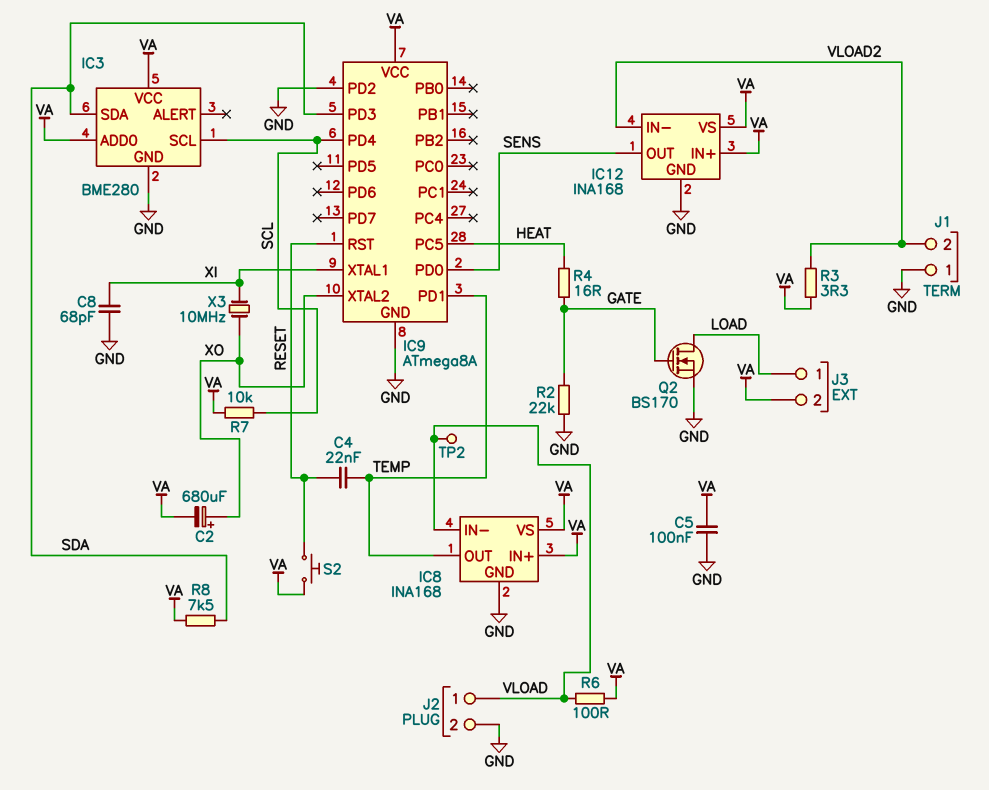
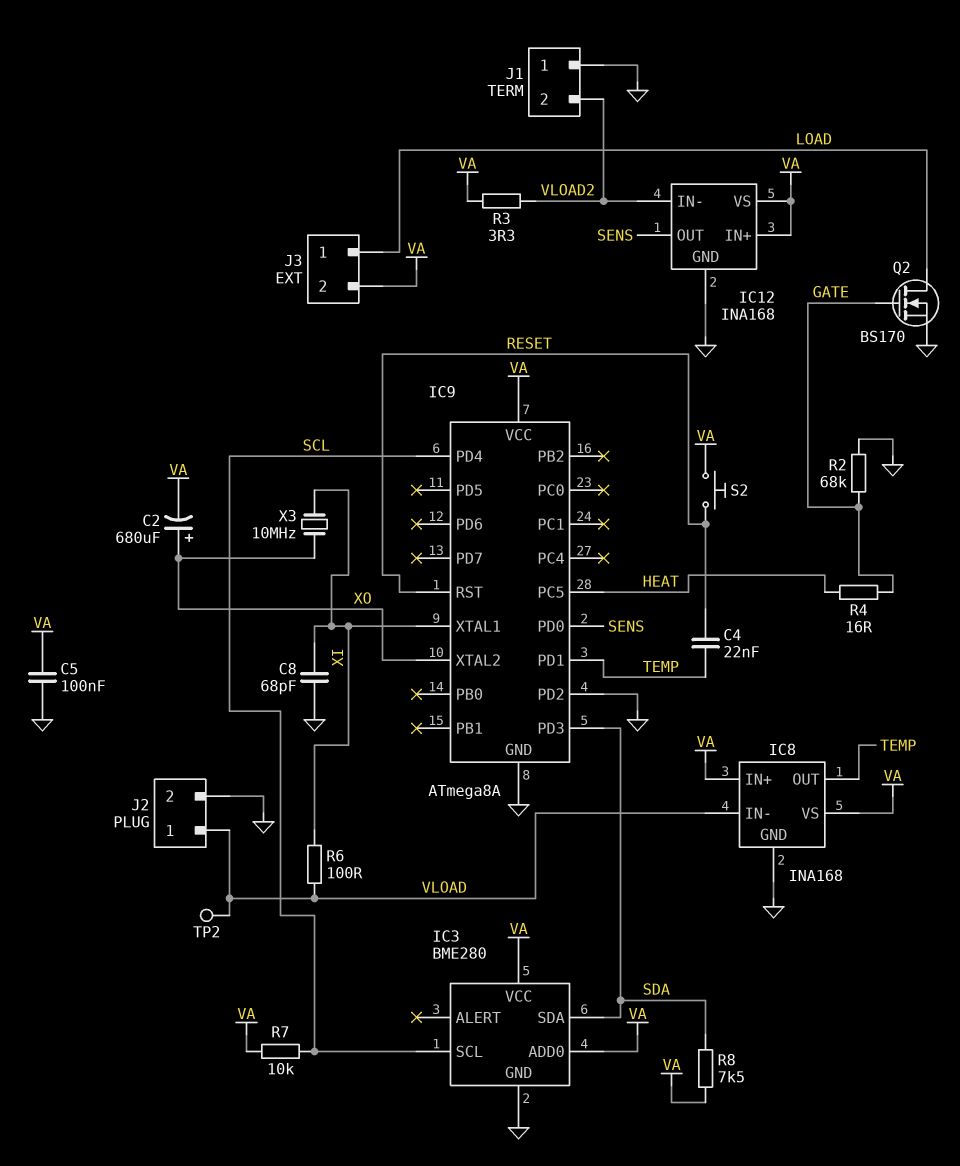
R2: 22k (GATE, GND) -> 68k (GATE, GND)
R6: 100 (VA, VLOAD) -> 100 (VLOAD, XI)

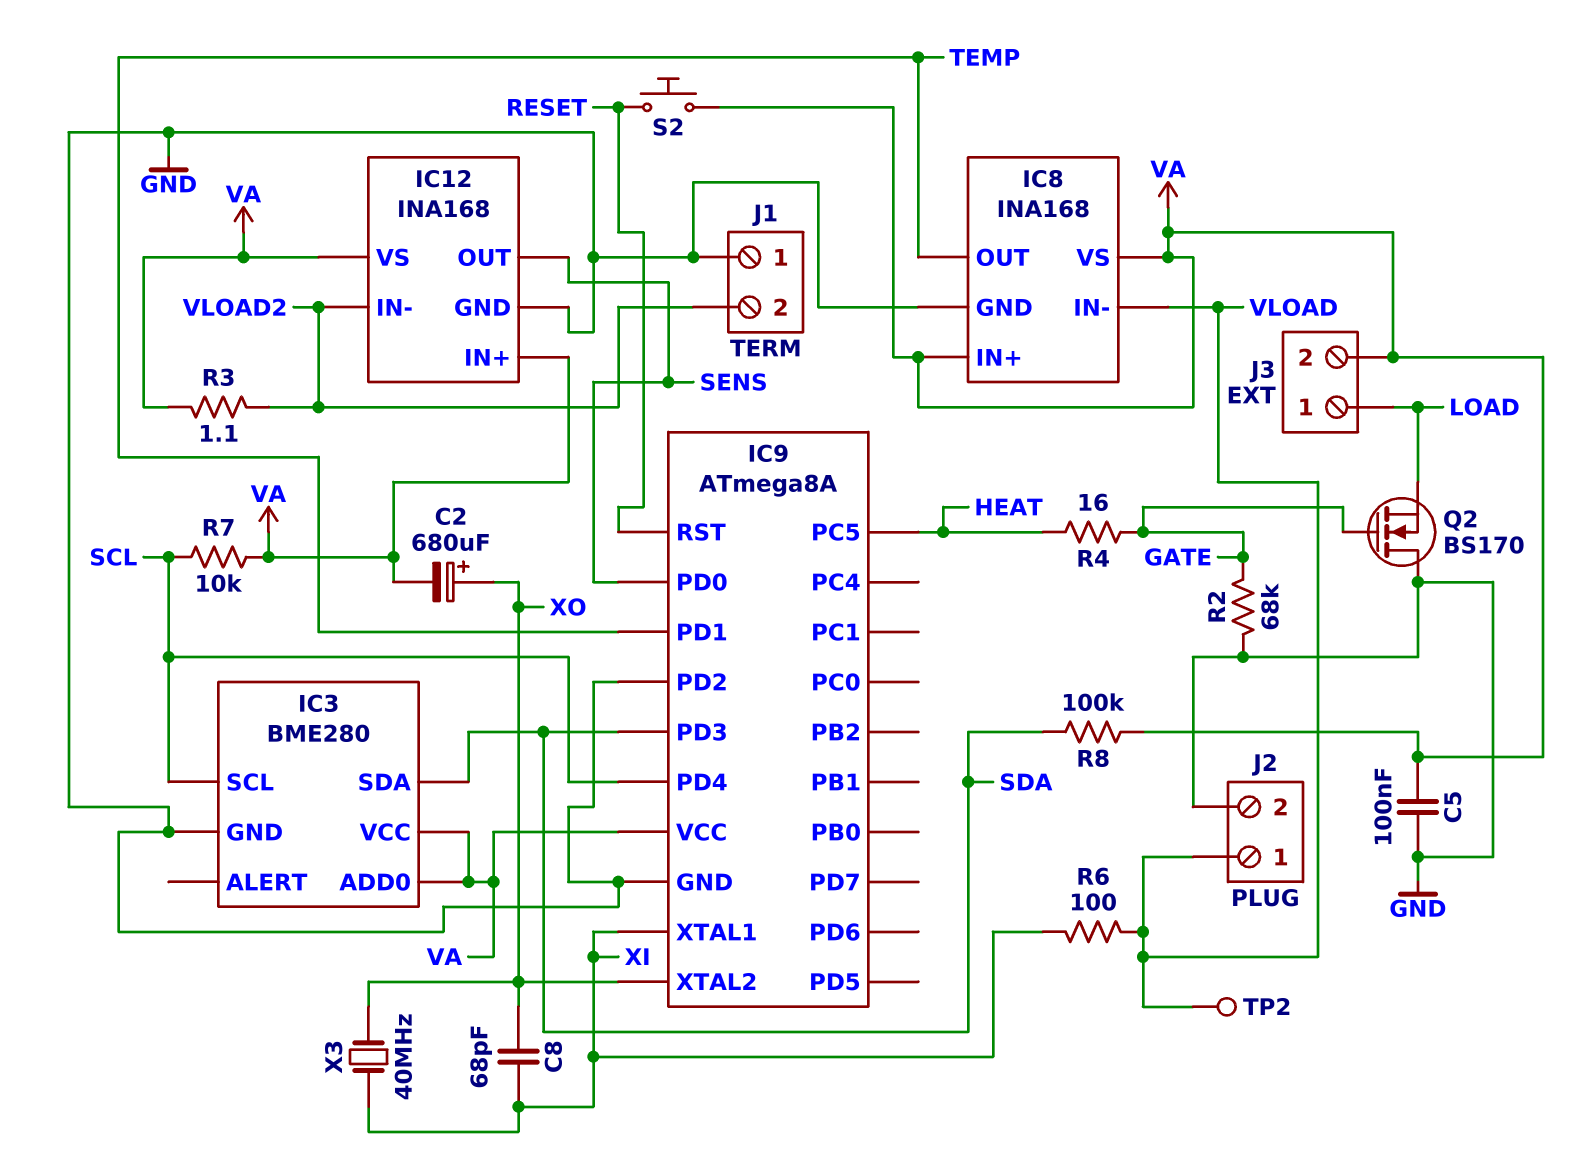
C4: 22nF (RESET, TEMP) -> none
C8: 68pF (GND, XI) -> 68pF (XI, XO)
Q2: NMOS BS170 (G GATE, D LOAD, S GND) -> NMOS BS170 (G GATE, D GND, S LOAD)
R3: 3.3 (VA, VLOAD2) -> 1.1 (VA, VLOAD2)
R8: 7.5k (SDA, VA) -> 100k (SDA, VA)
X3: 10MHz (XI, XO) -> 40MHz (XI, XO)

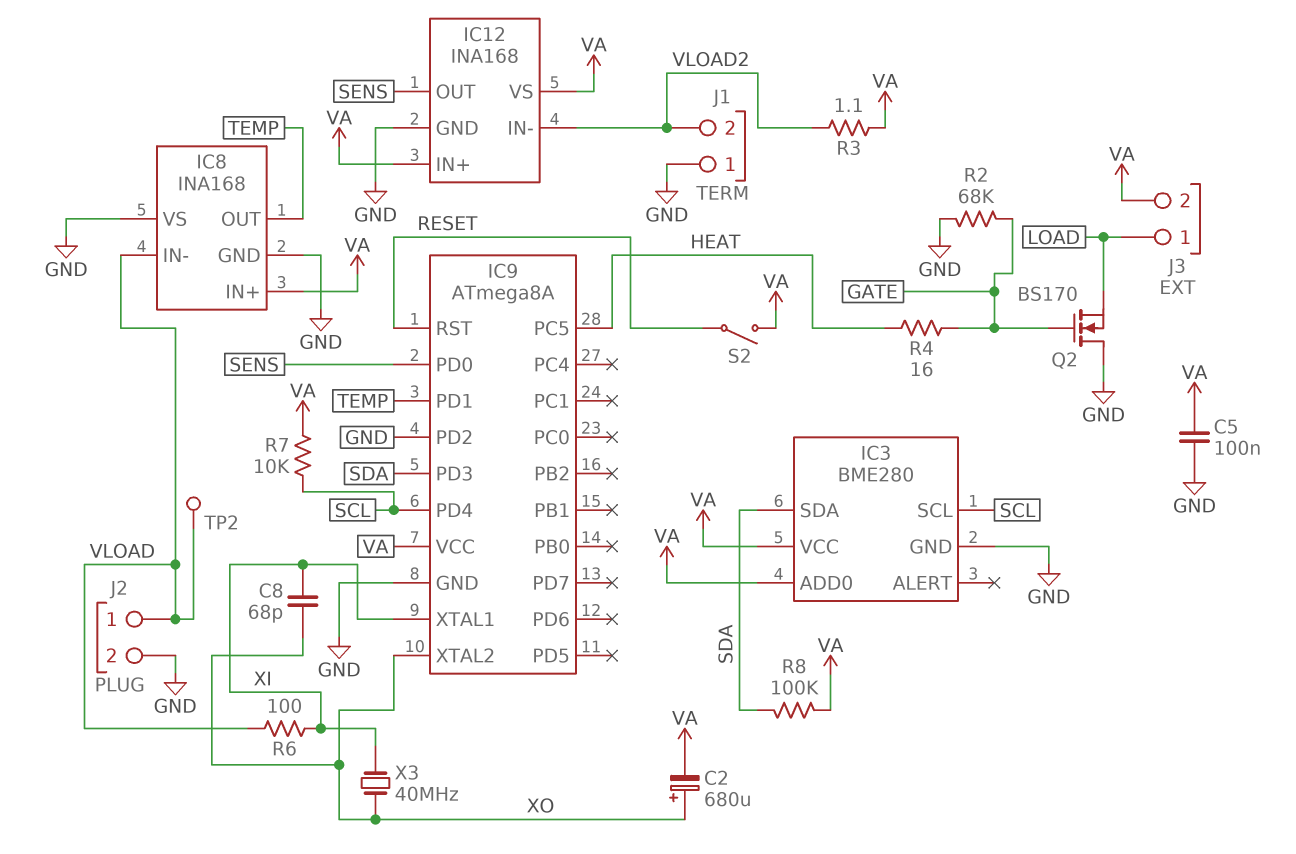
IC8 pin VS: VA -> GND
S2: button (RESET, VA) -> switch (RESET, VA)

